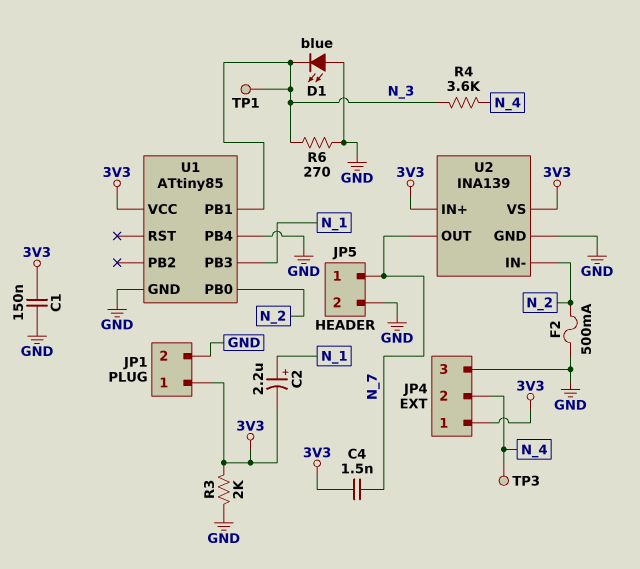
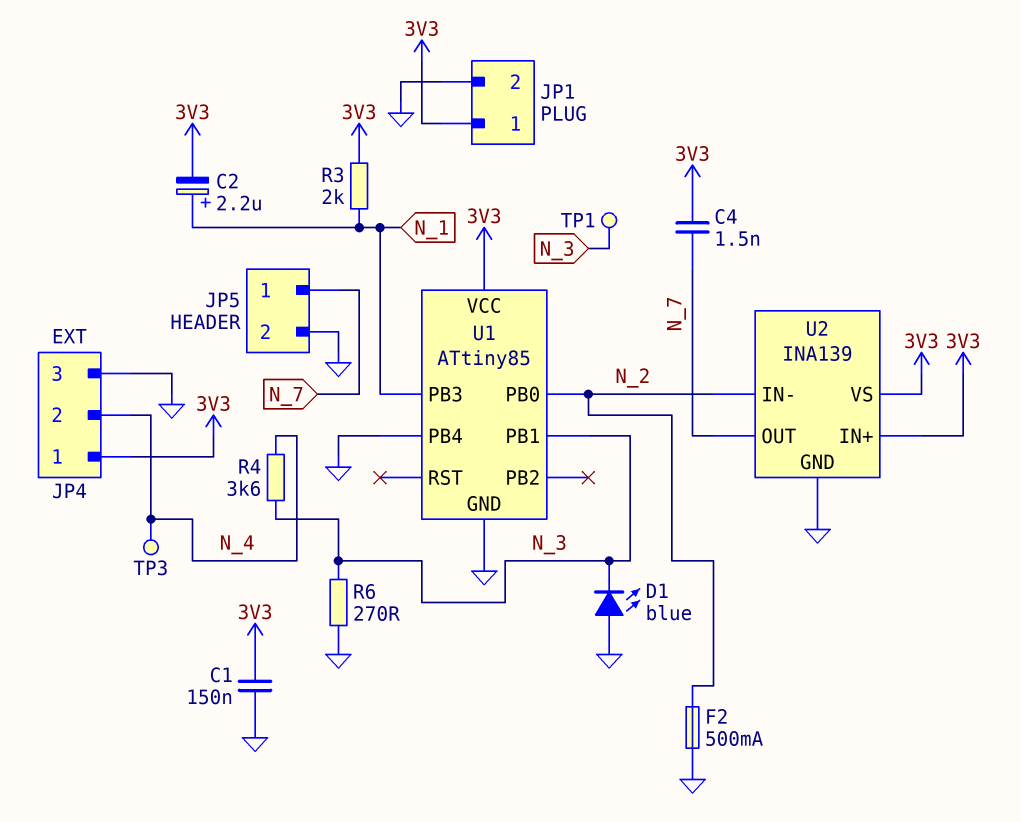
R3: 2k (3V3, GND) -> 2k (3V3, N_1)

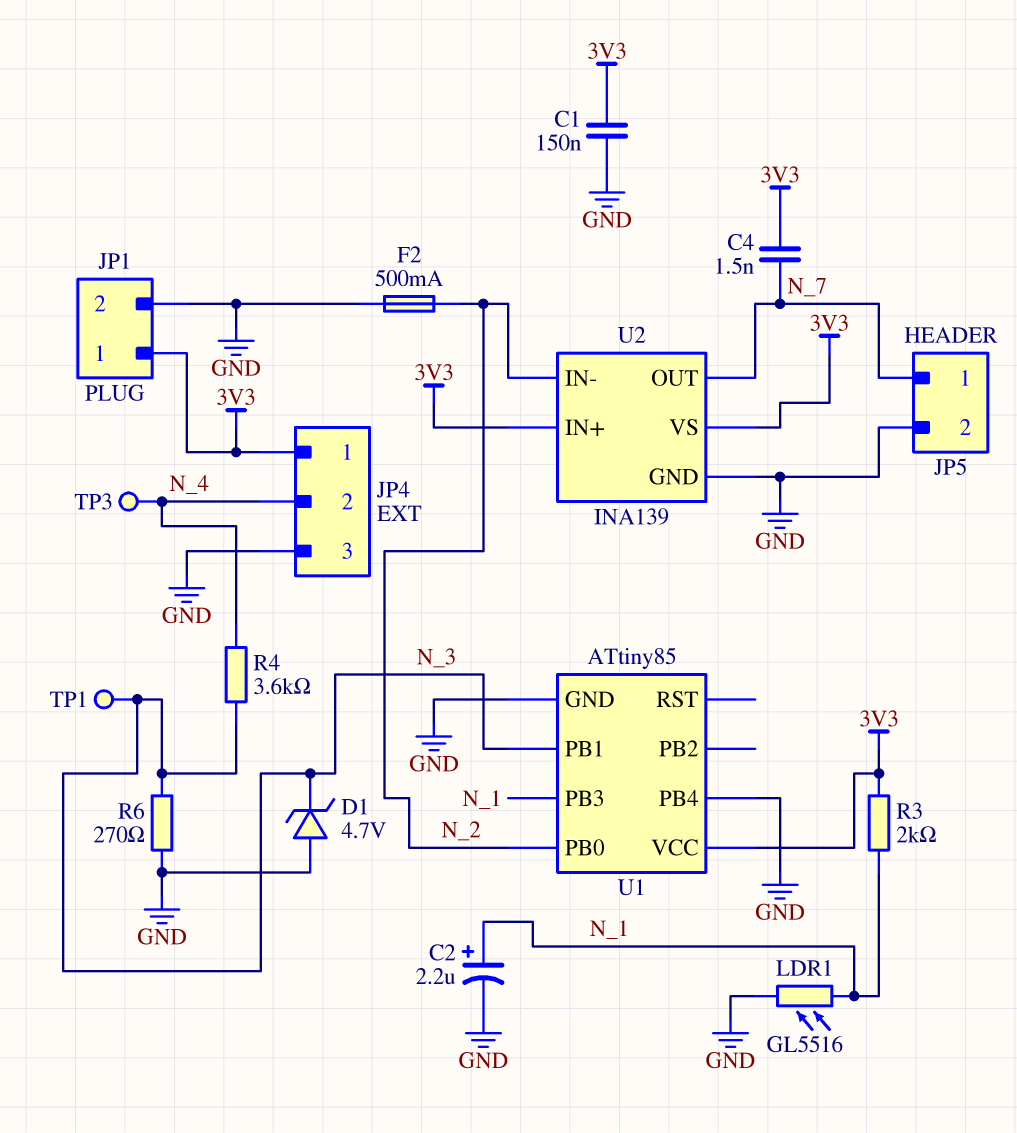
C2: 2.2uF (plus N_1, minus 3V3) -> 2.2uF (plus N_1, minus GND)
D1: LED blue (A GND, K N_3) -> zener 4.7V (A GND, K N_3)
LDR1: none -> GL5516 (GND, N_1)

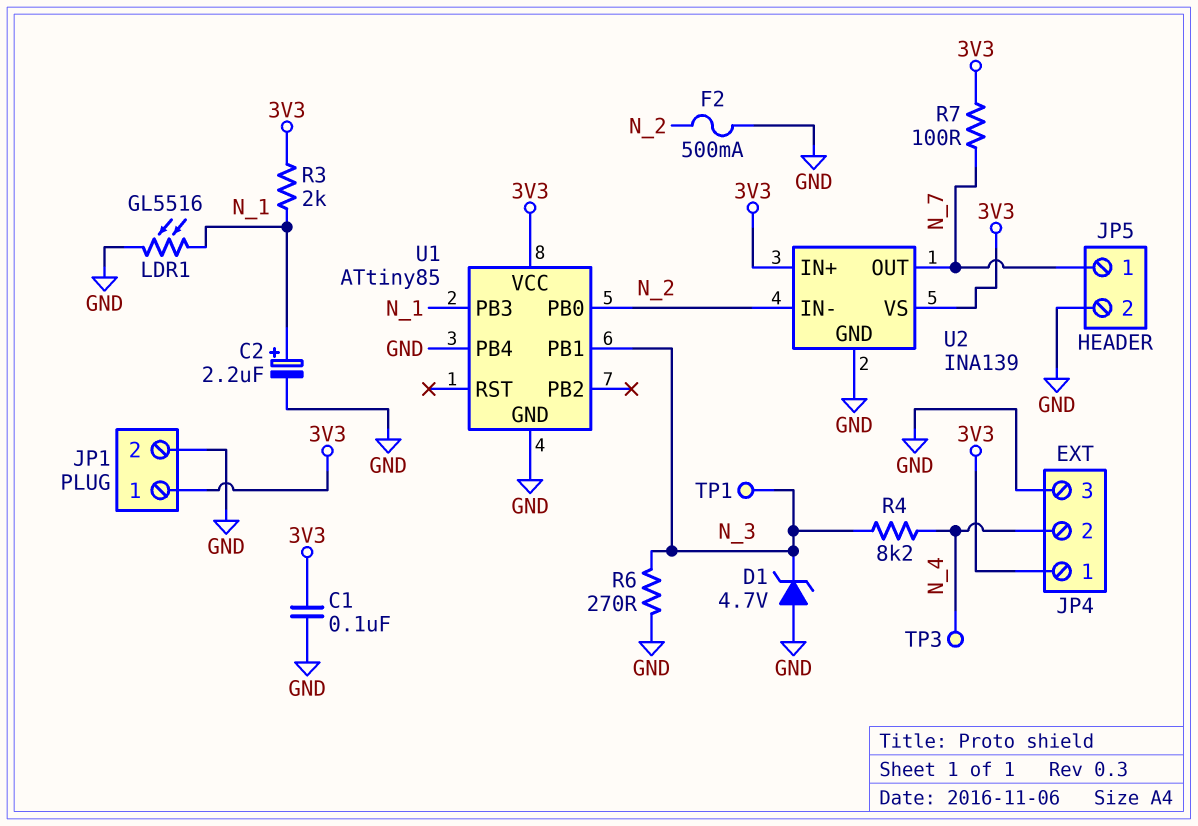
C1: 150nF (3V3, GND) -> 100nF (3V3, GND)
C4: 1.5nF (3V3, N_7) -> none
R4: 3.6k (N_3, N_4) -> 8.2k (N_3, N_4)
R7: none -> 100 (3V3, N_7)

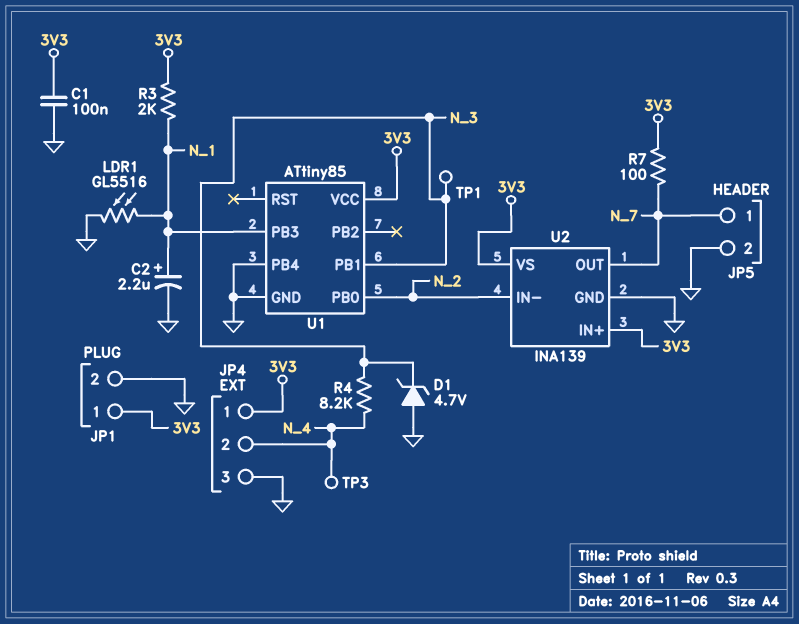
F2: 500mA (GND, N_2) -> none
R6: 270 (GND, N_3) -> none

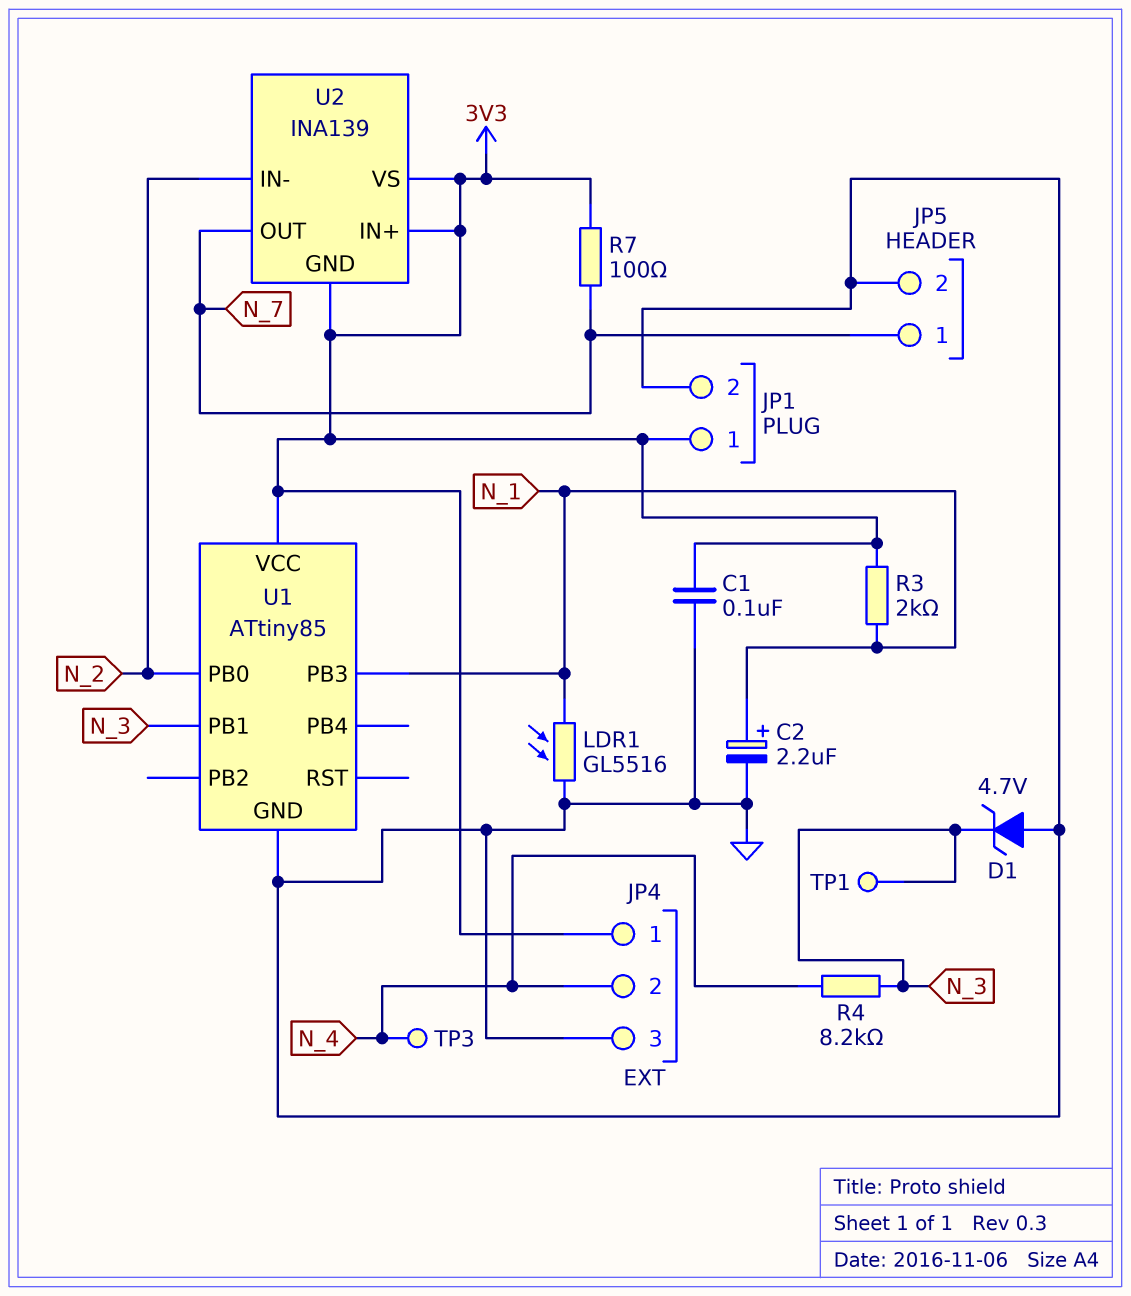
U1 pin PB4: GND -> none
U2 pin GND: GND -> 3V3

